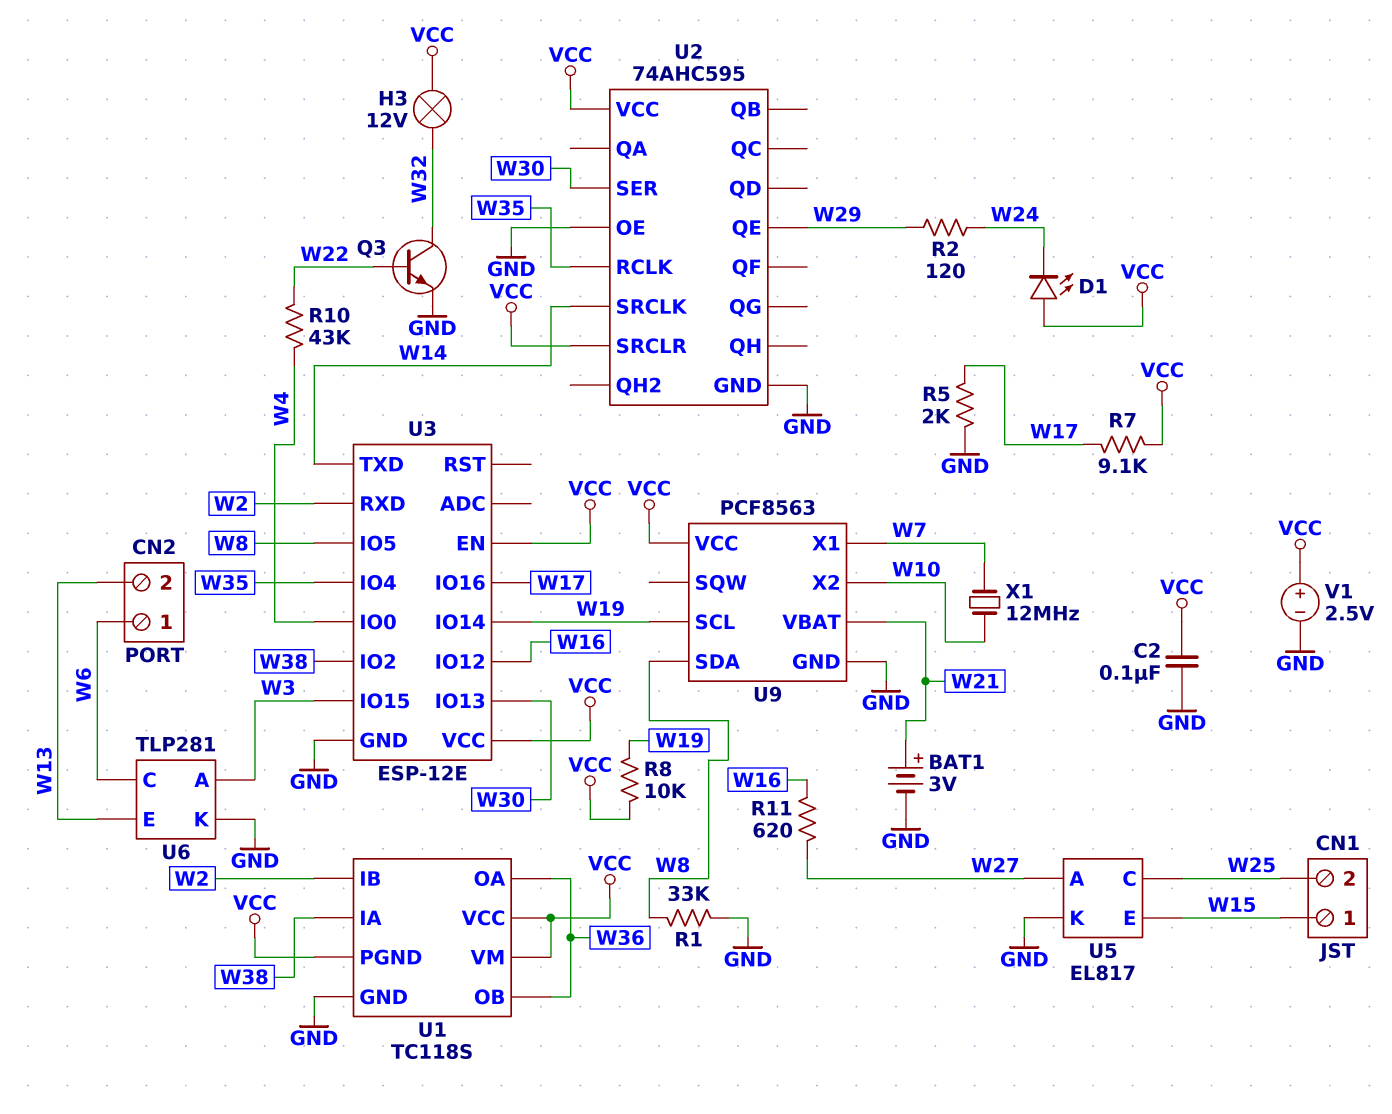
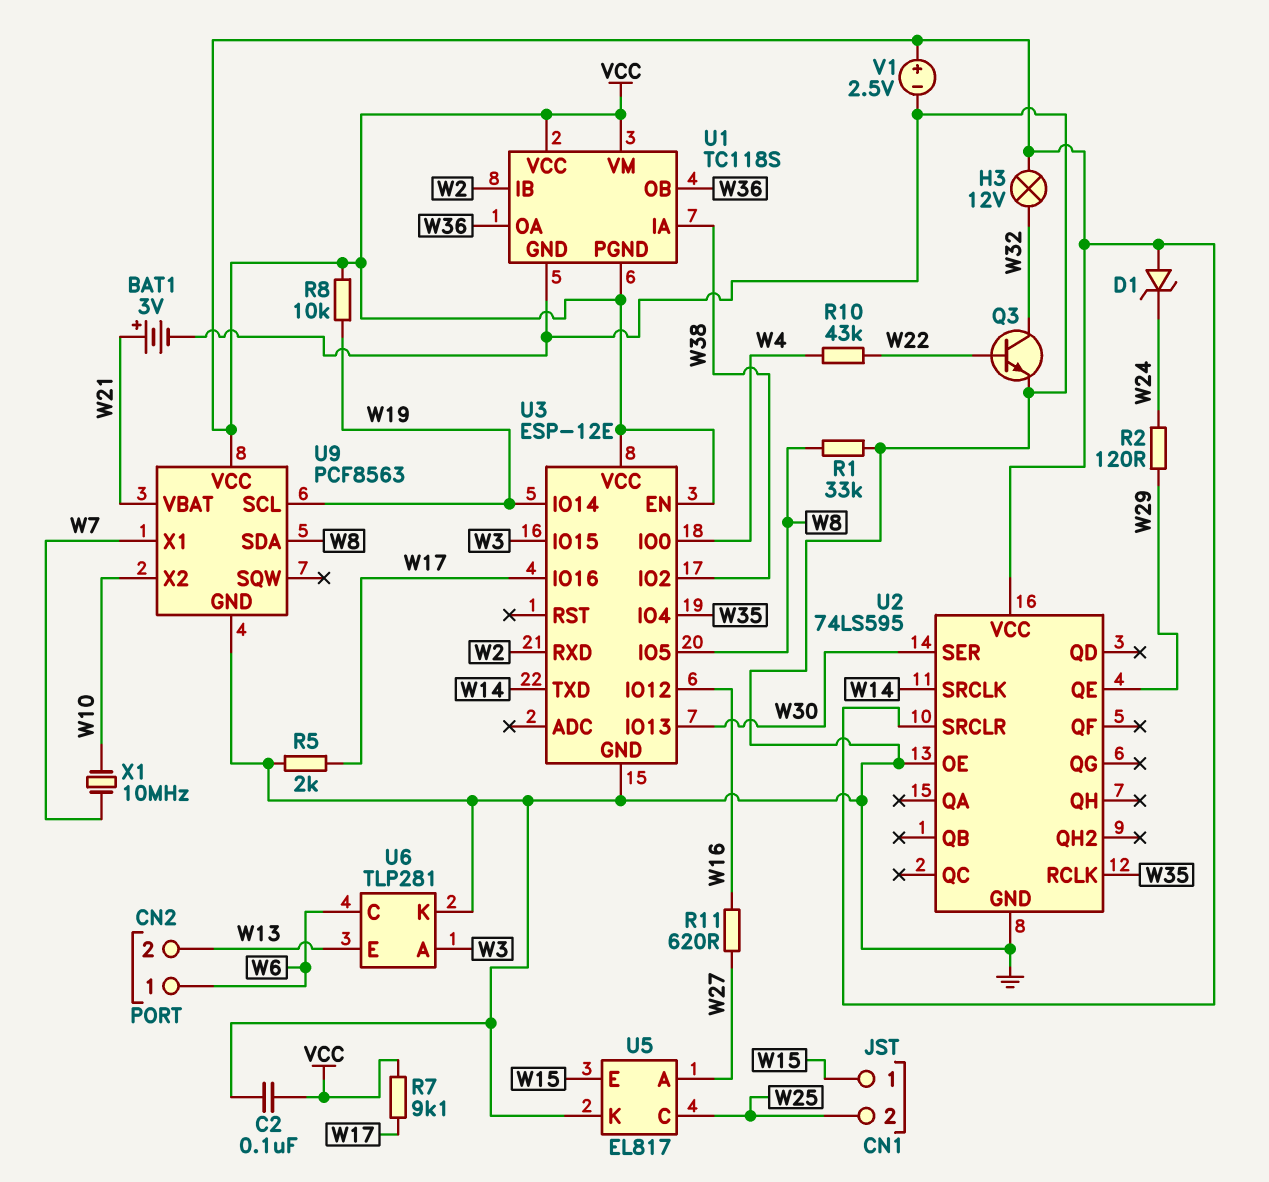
D1: LED (A VCC, K W24) -> zener (A VCC, K W24)
U2: 74AHC595 -> 74LS595
X1: 12MHz (W7, W10) -> 10MHz (W7, W10)

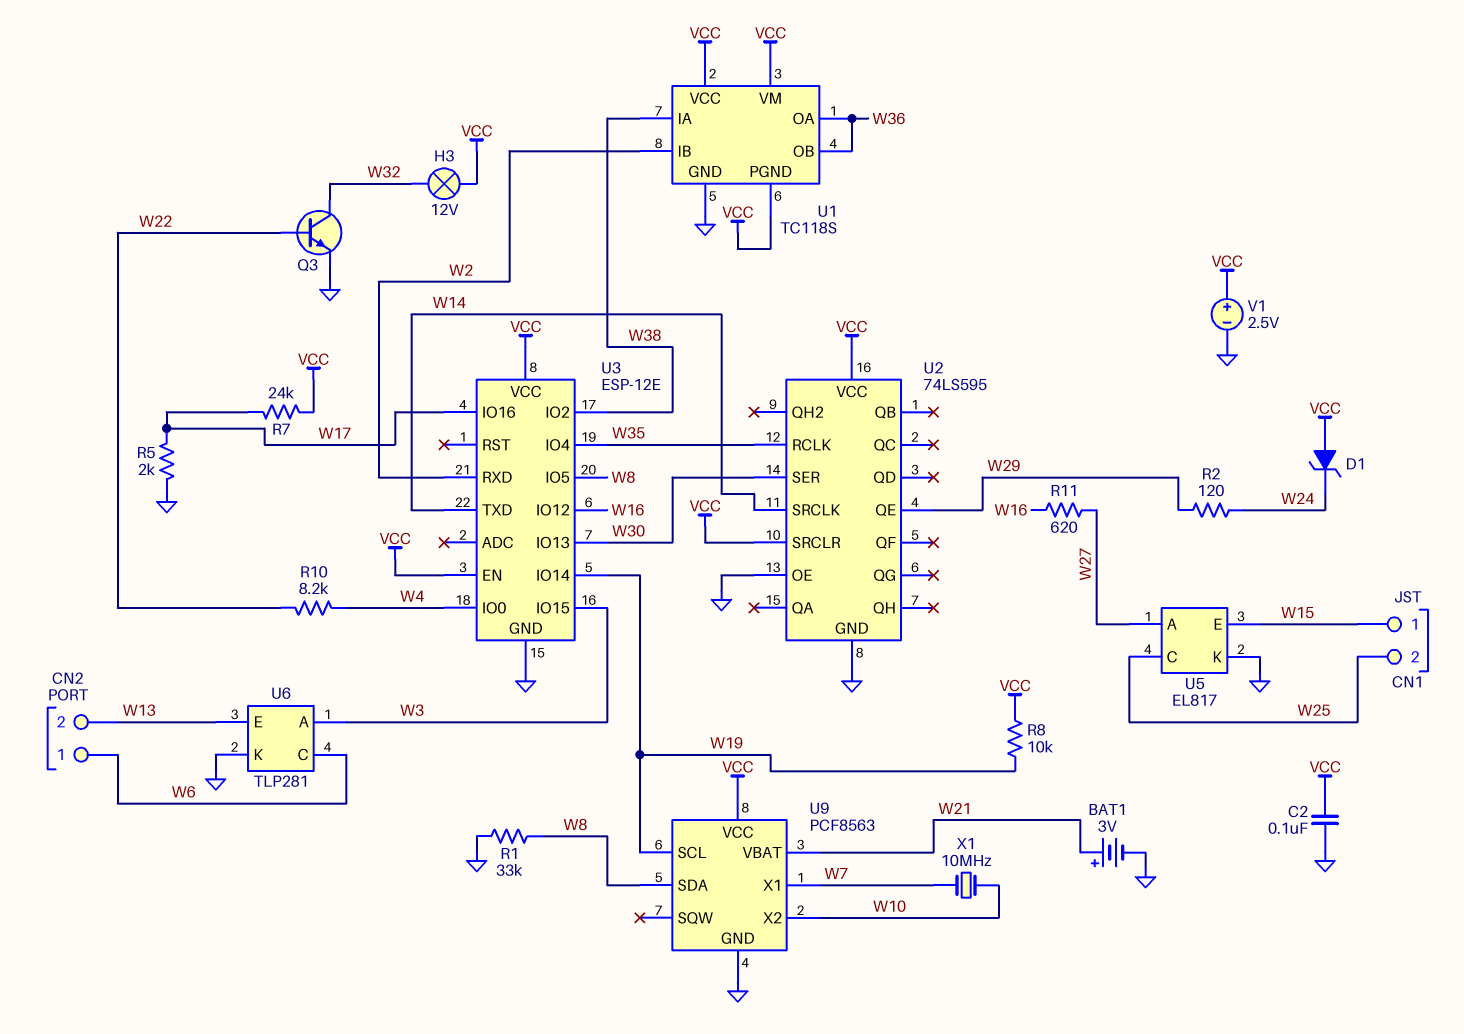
R7: 9.1k (VCC, W17) -> 24k (VCC, W17)
R10: 43k (W4, W22) -> 8.2k (W4, W22)

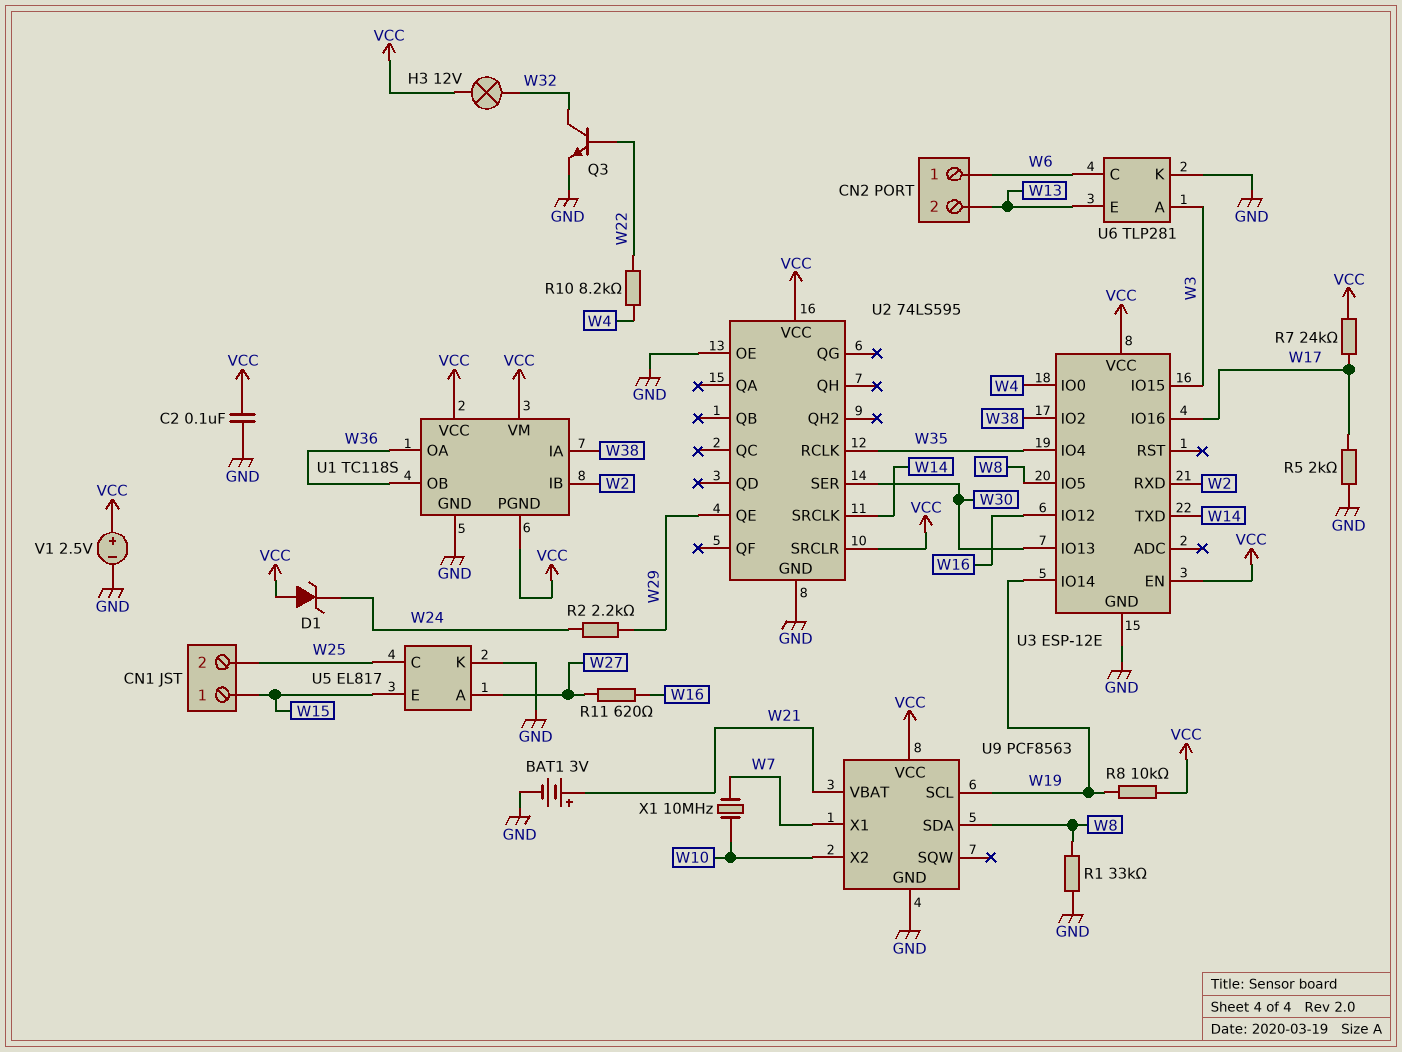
R2: 120 (W24, W29) -> 2.2k (W24, W29)

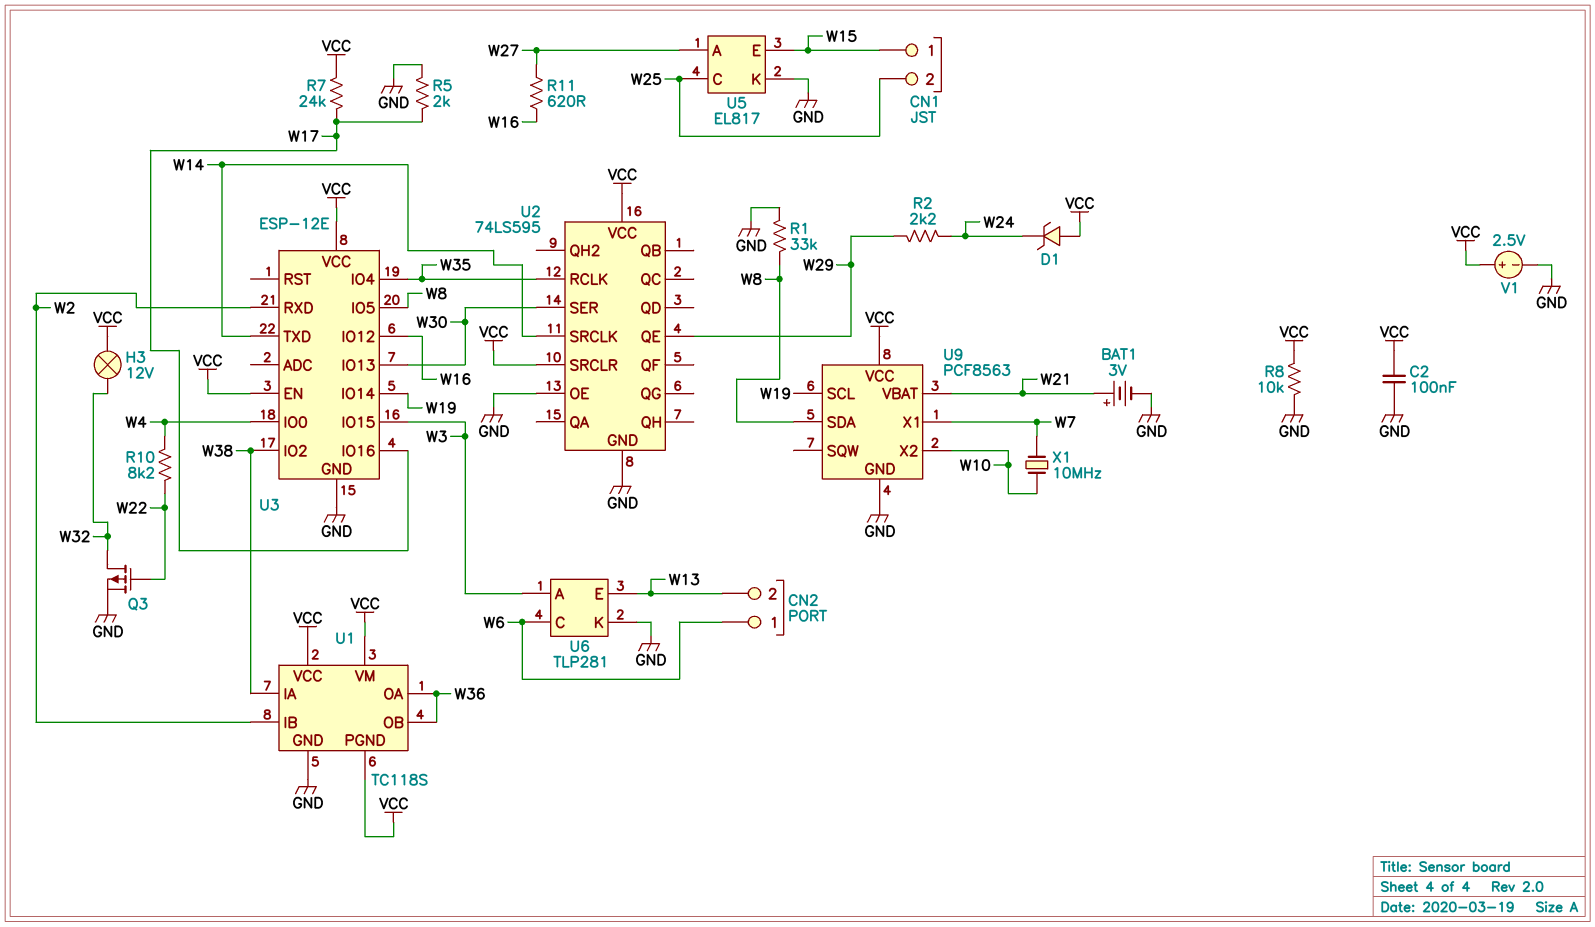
Q3: NPN (B W22, C W32, E GND) -> PMOS (G W22, D W32, S GND)
R8: 10k (VCC, W19) -> 10k (GND, VCC)

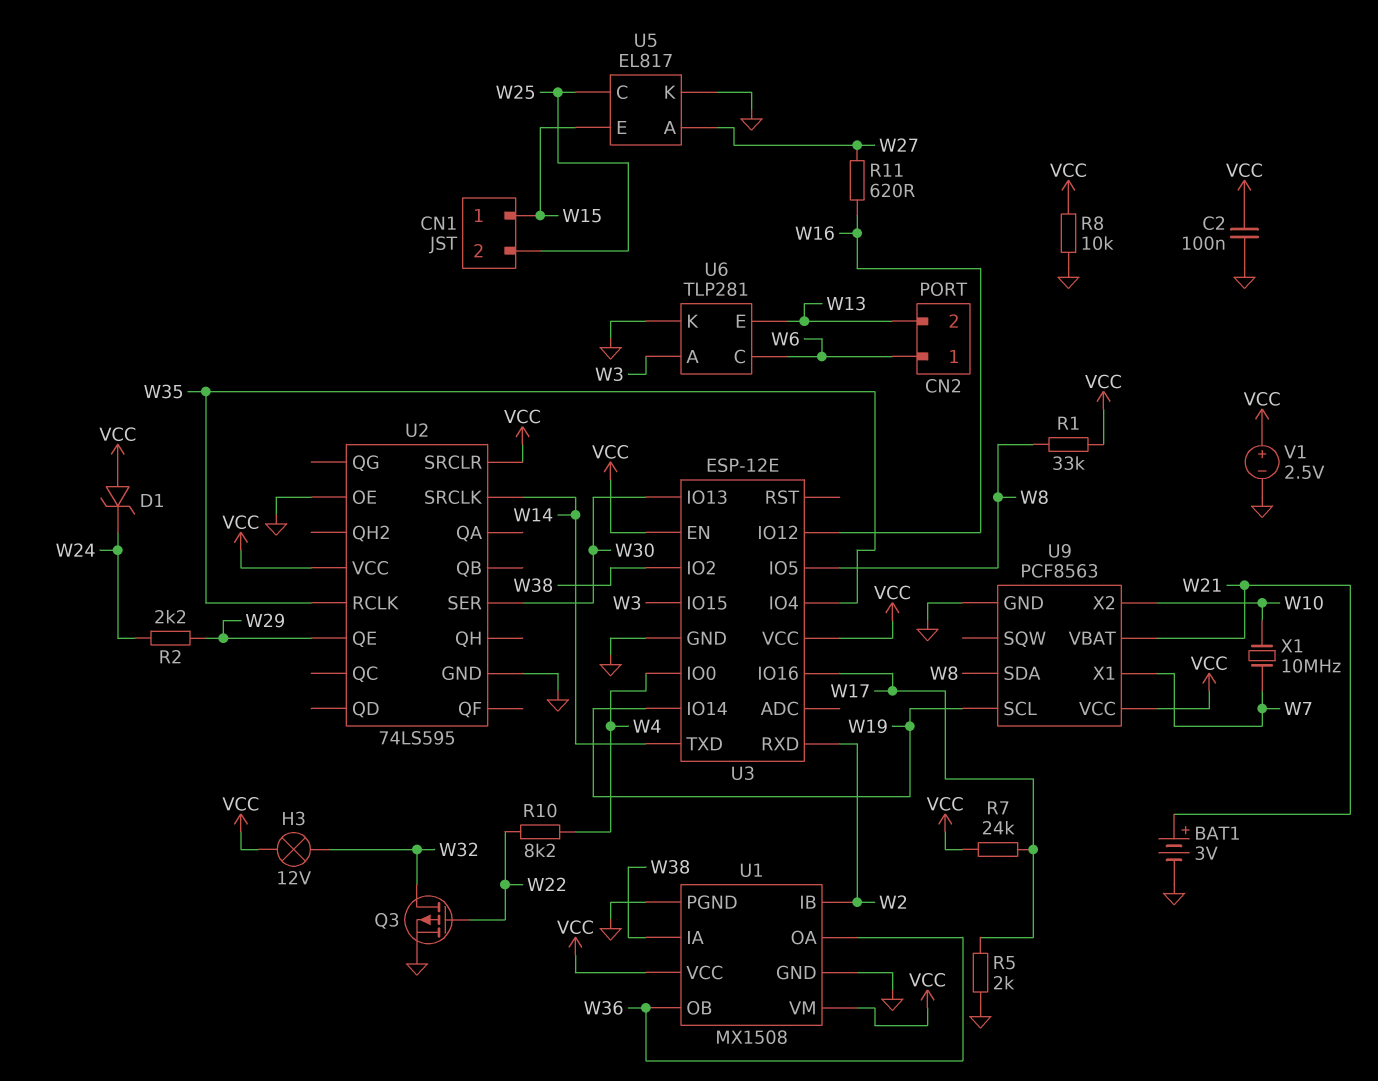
R1: 33k (GND, W8) -> 33k (VCC, W8)
U1: TC118S -> MX1508
U1 pin PGND: VCC -> GND

